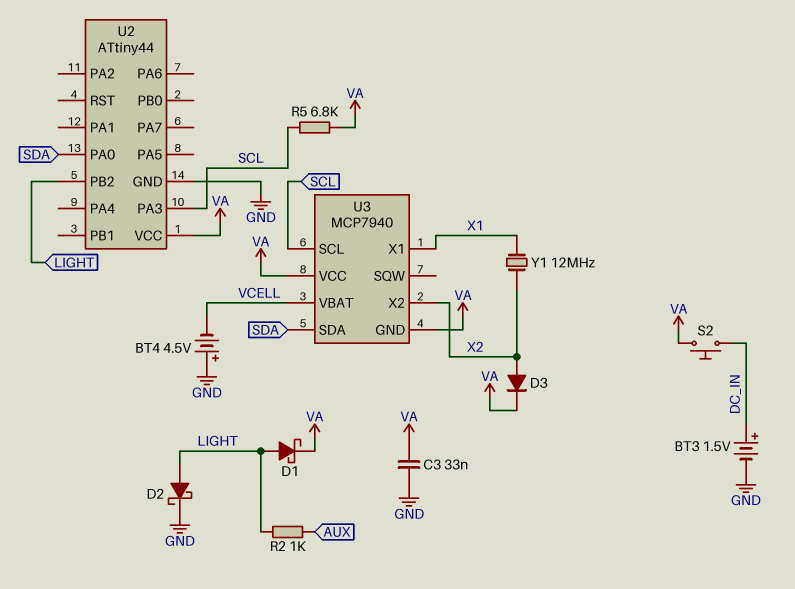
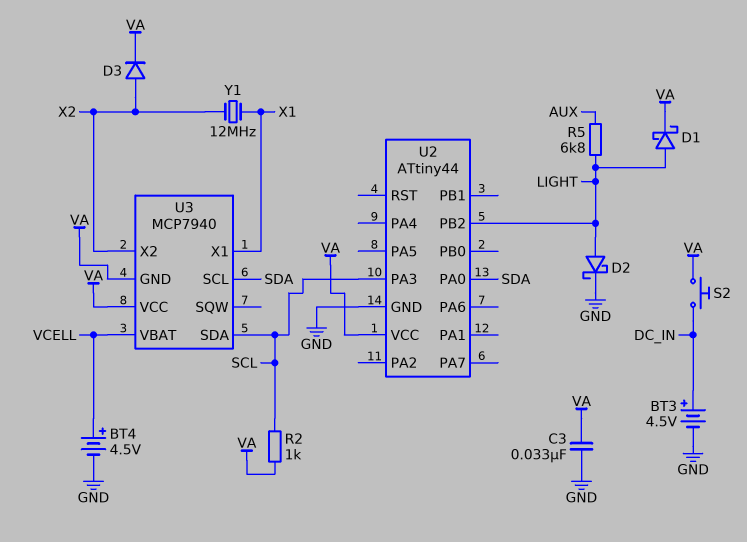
BT3: 1.5V (plus DC_IN, minus GND) -> 4.5V (plus DC_IN, minus GND)
BT4: 4.5V (plus GND, minus VCELL) -> 4.5V (plus VCELL, minus GND)
R2: 1k (AUX, LIGHT) -> 1k (SCL, VA)
R5: 6.8k (SCL, VA) -> 6.8k (AUX, LIGHT)
U3 pin SCL: SCL -> SDA
U3 pin SDA: SDA -> SCL

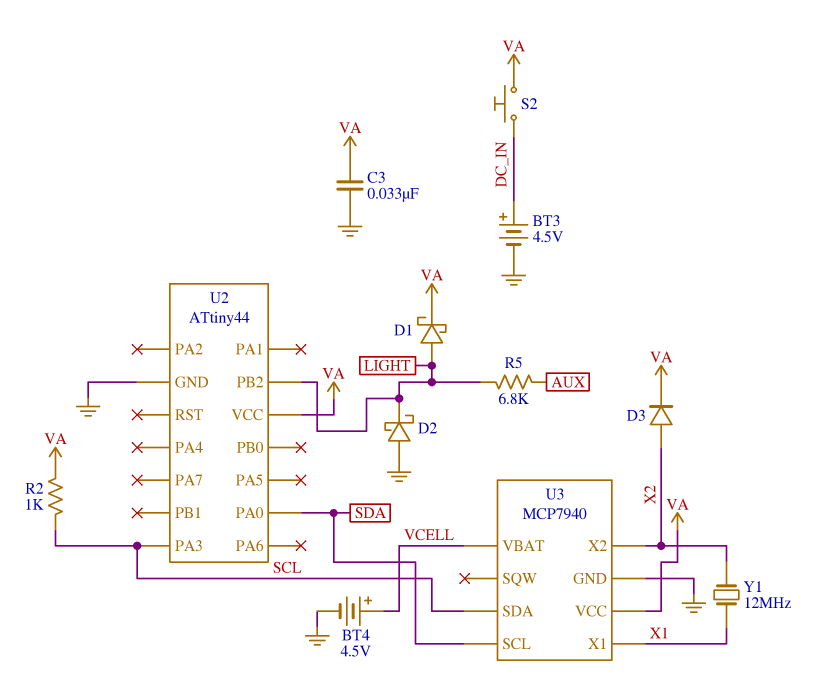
D2: schottky (A LIGHT, K GND) -> schottky (A GND, K LIGHT)
U3 pin GND: VA -> GND

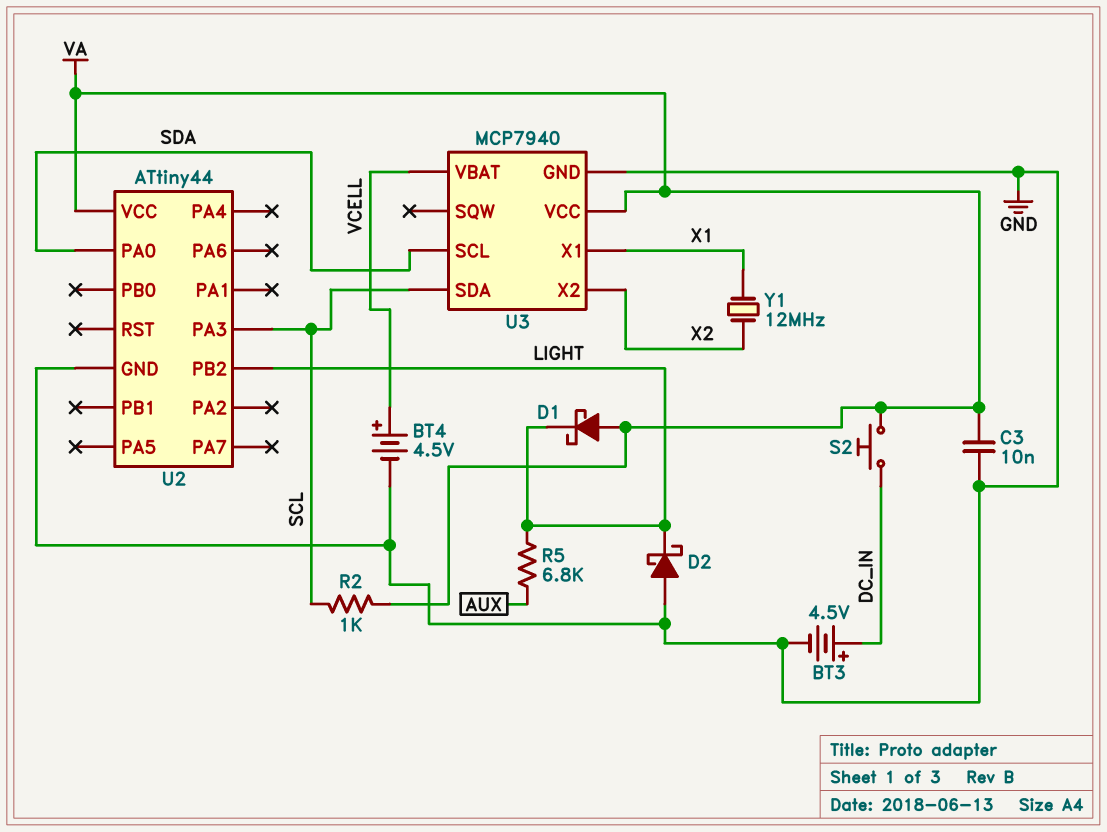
C3: 33nF (GND, VA) -> 10nF (GND, VA)
D1: schottky (A LIGHT, K VA) -> schottky (A VA, K LIGHT)
D3: diode (A X2, K VA) -> none

